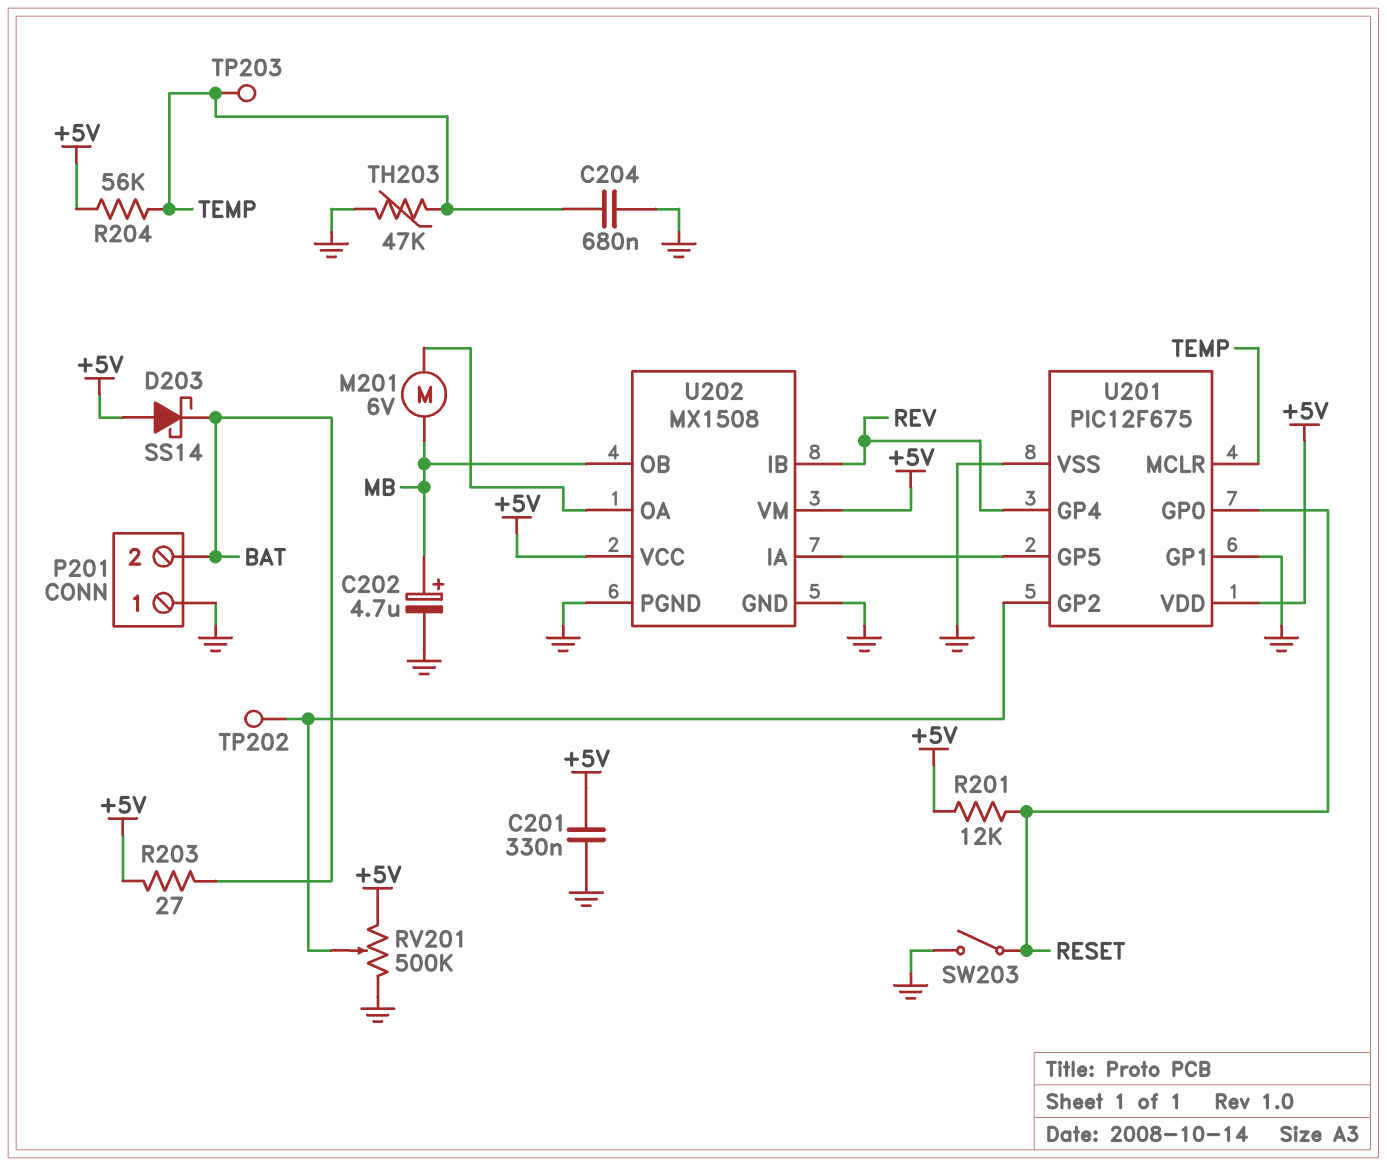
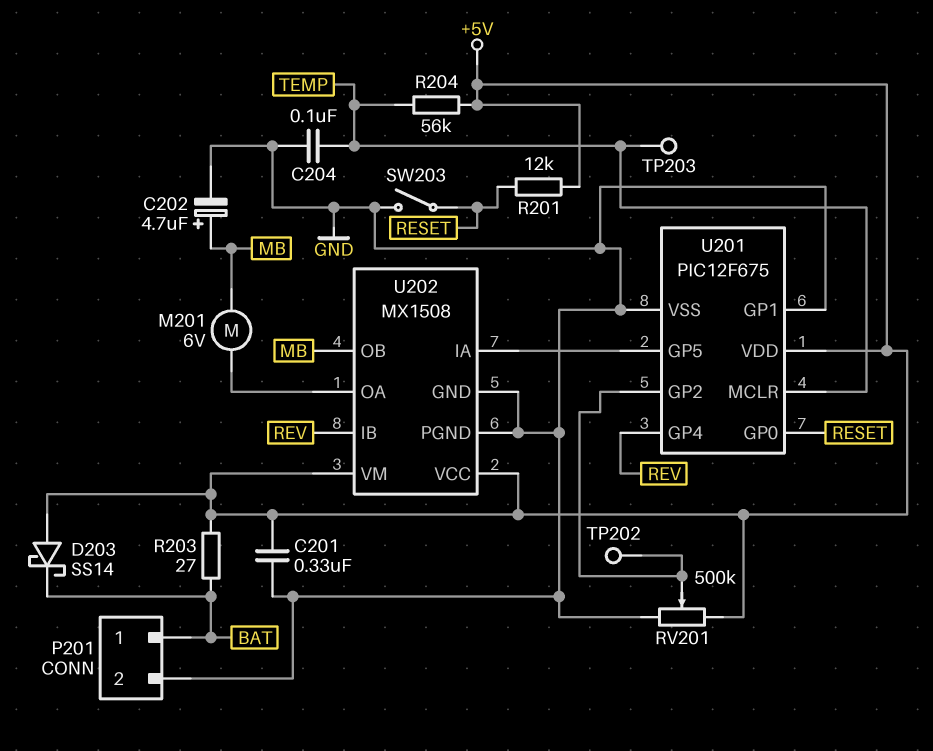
C204: 680nF (GND, TEMP) -> 100nF (GND, TEMP)
P201 pin 1: GND -> BAT
P201 pin 2: BAT -> GND
TH203: 47k (GND, TEMP) -> none

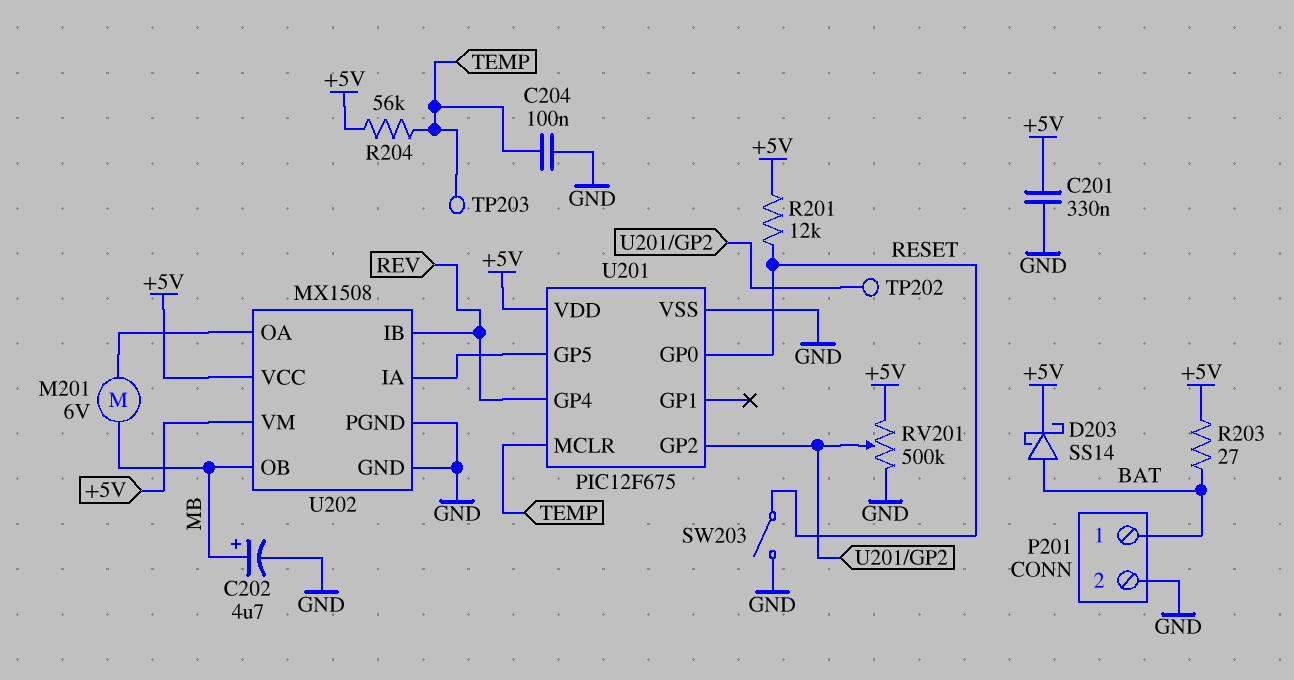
D203: schottky SS14 (A +5V, K BAT) -> schottky SS14 (A BAT, K +5V)
U201 pin GP1: GND -> none

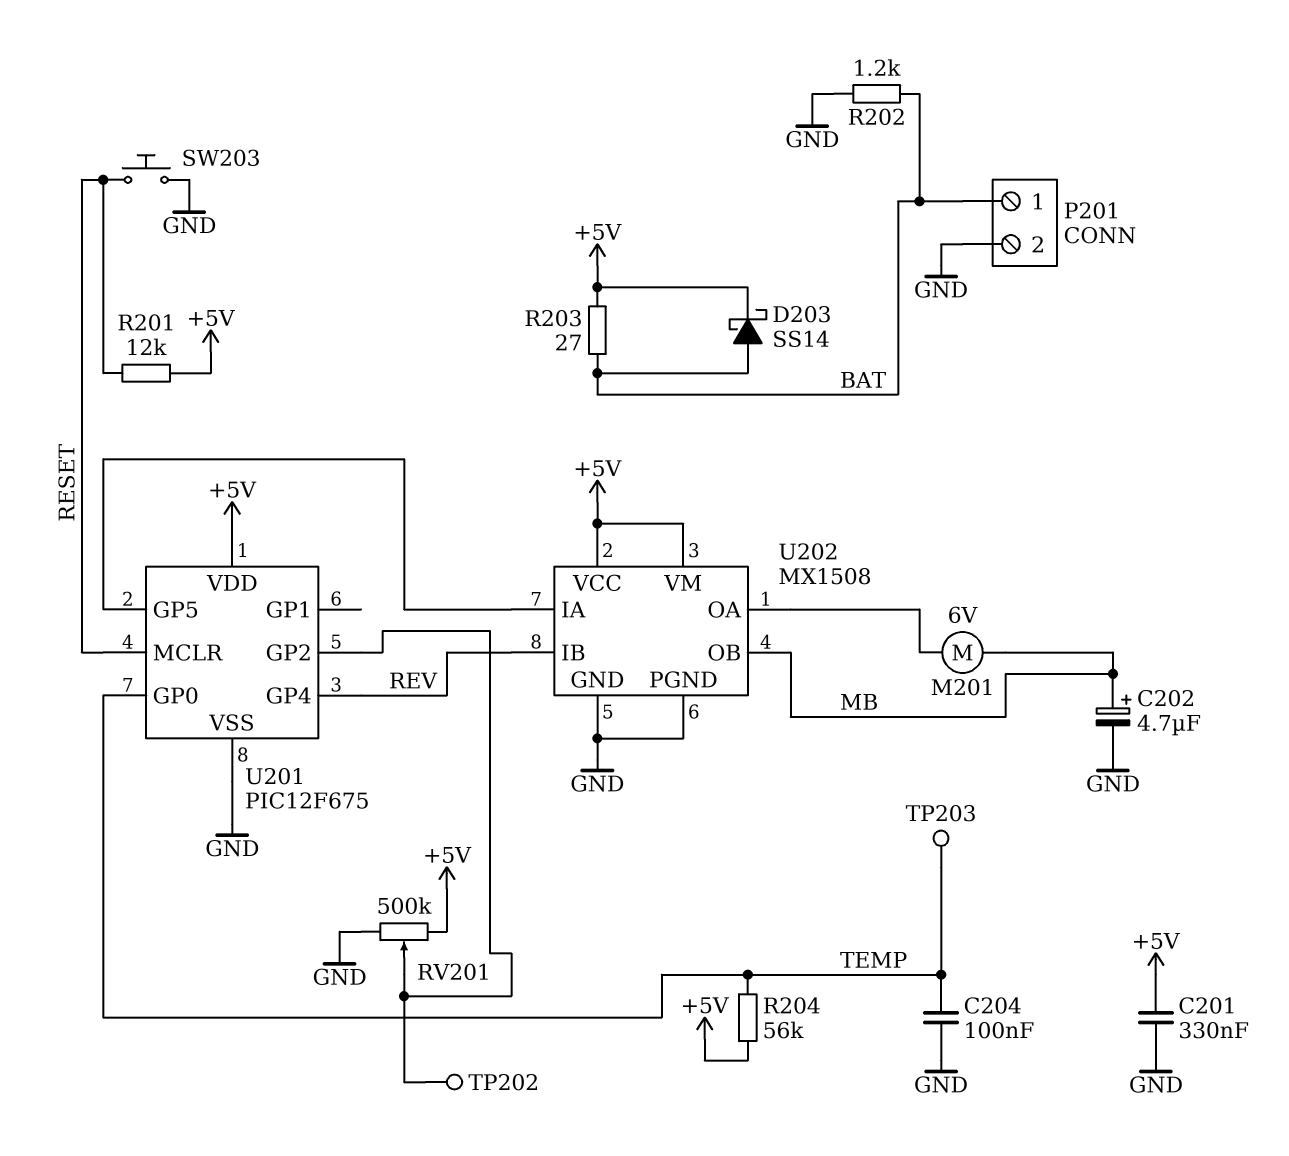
R202: none -> 1.2k (BAT, GND)
SW203: switch (GND, RESET) -> button (GND, RESET)
U201 pin GP0: RESET -> TEMP
U201 pin MCLR: TEMP -> RESET

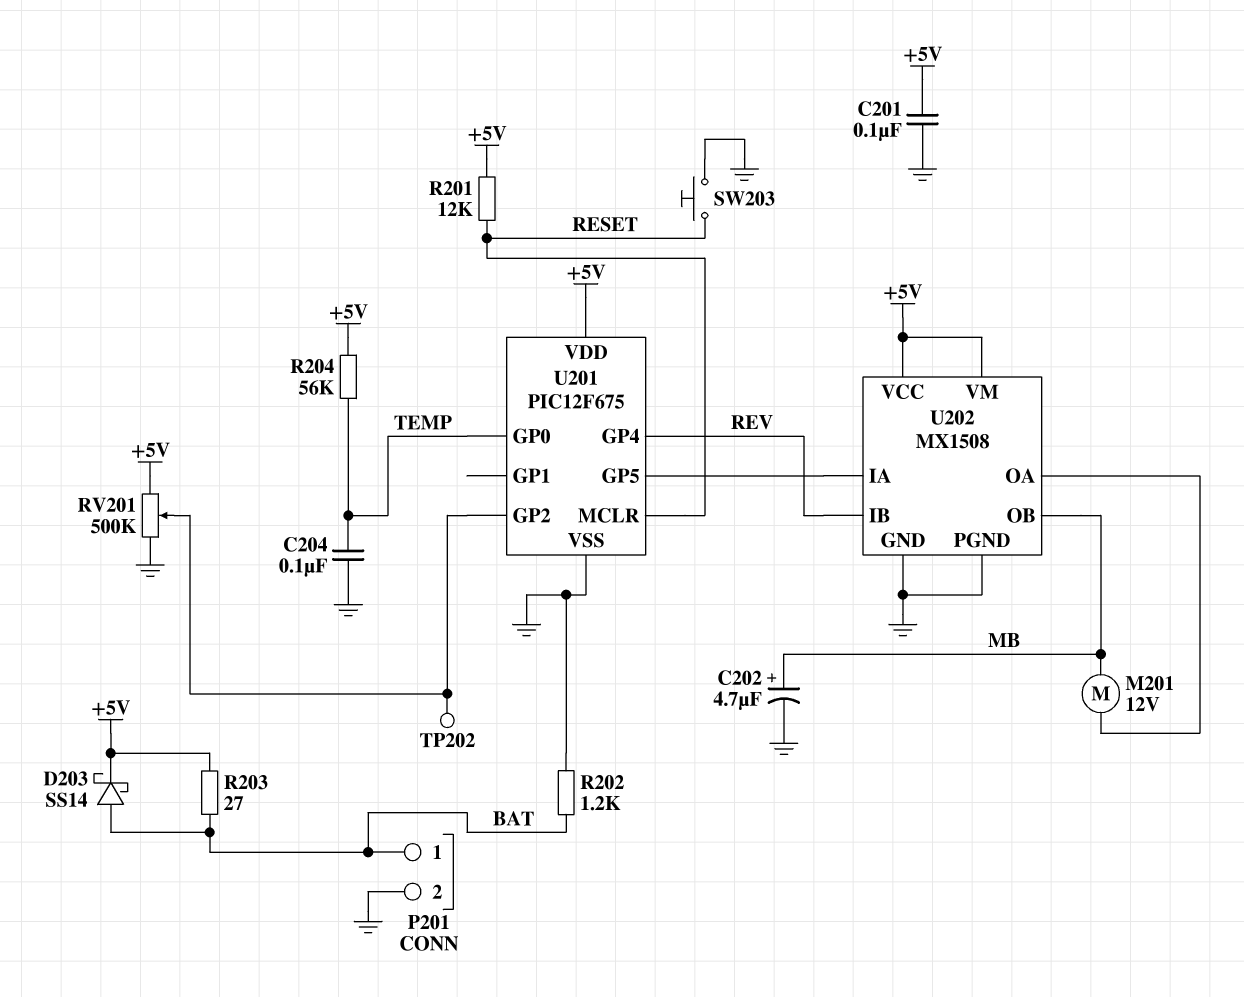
C201: 330nF (+5V, GND) -> 100nF (+5V, GND)
M201: motor 6V (MB, U202/OA) -> motor 12V (MB, U202/OA)
TP203: test point (TEMP) -> none

